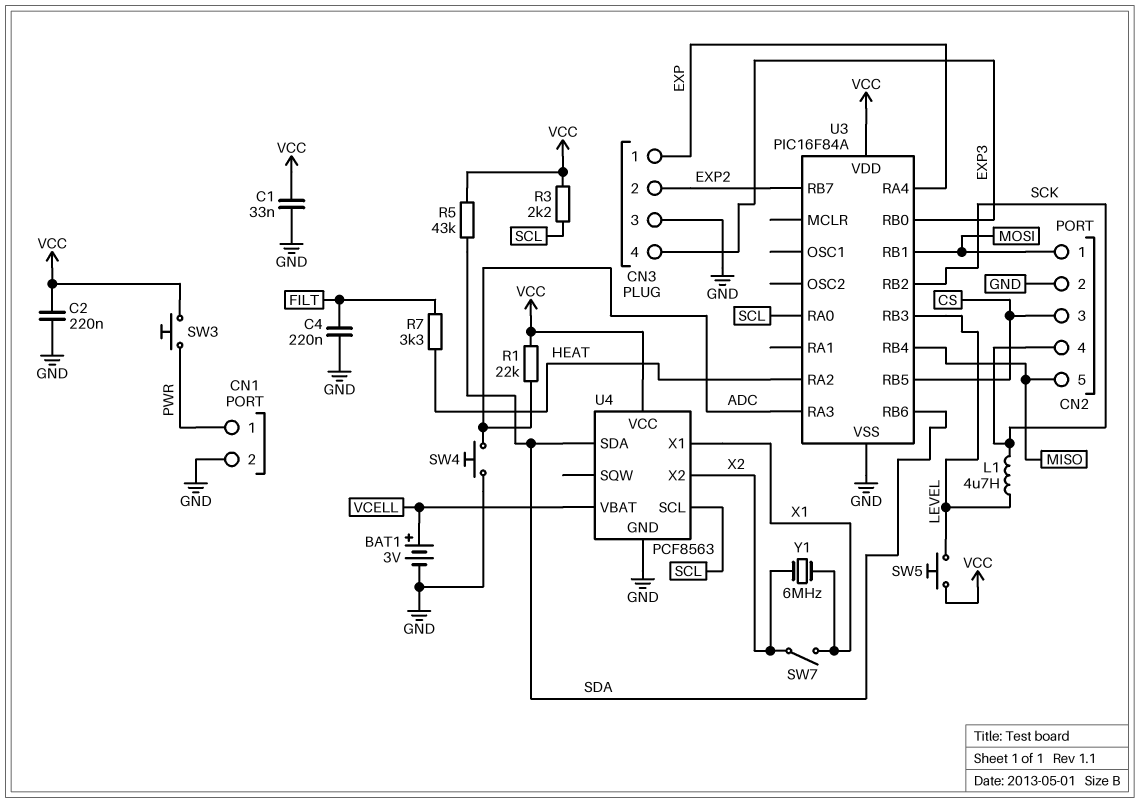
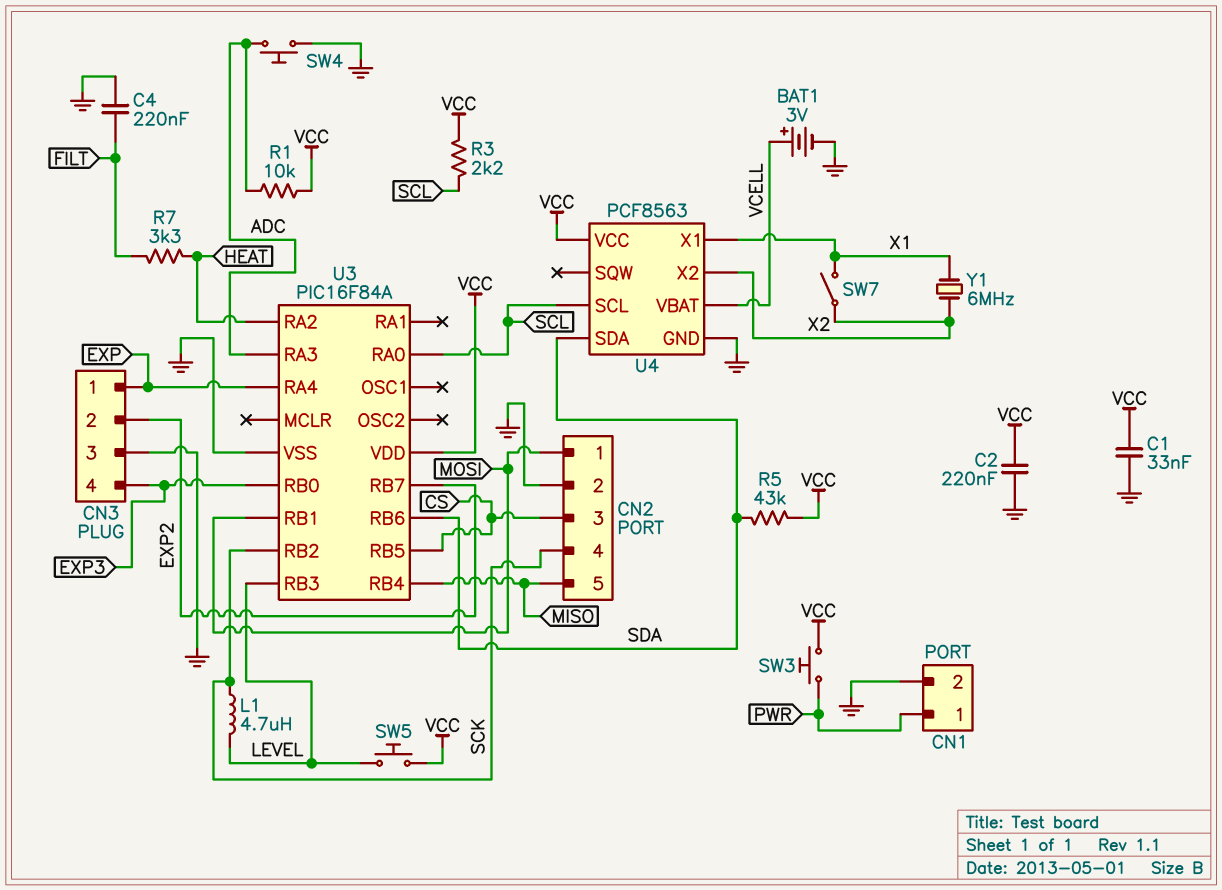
R1: 22k (ADC, VCC) -> 10k (ADC, VCC)

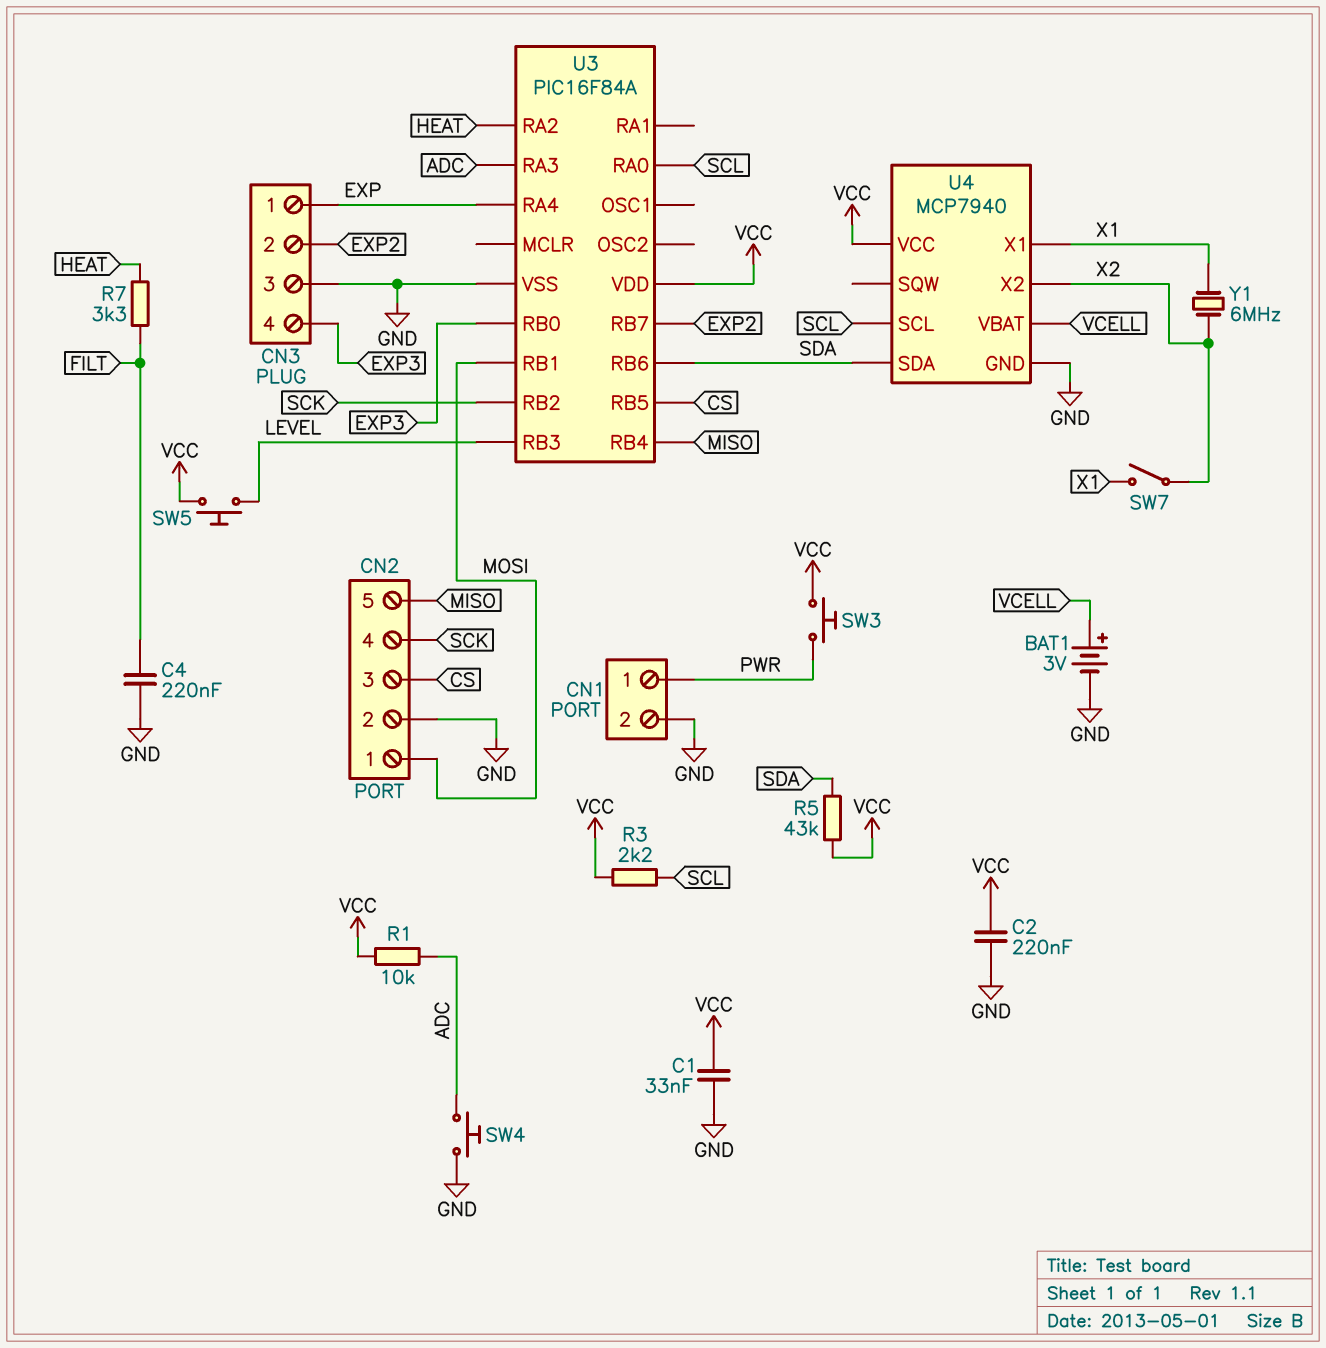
L1: 4.7uH (LEVEL, SCK) -> none
U4: PCF8563 -> MCP7940

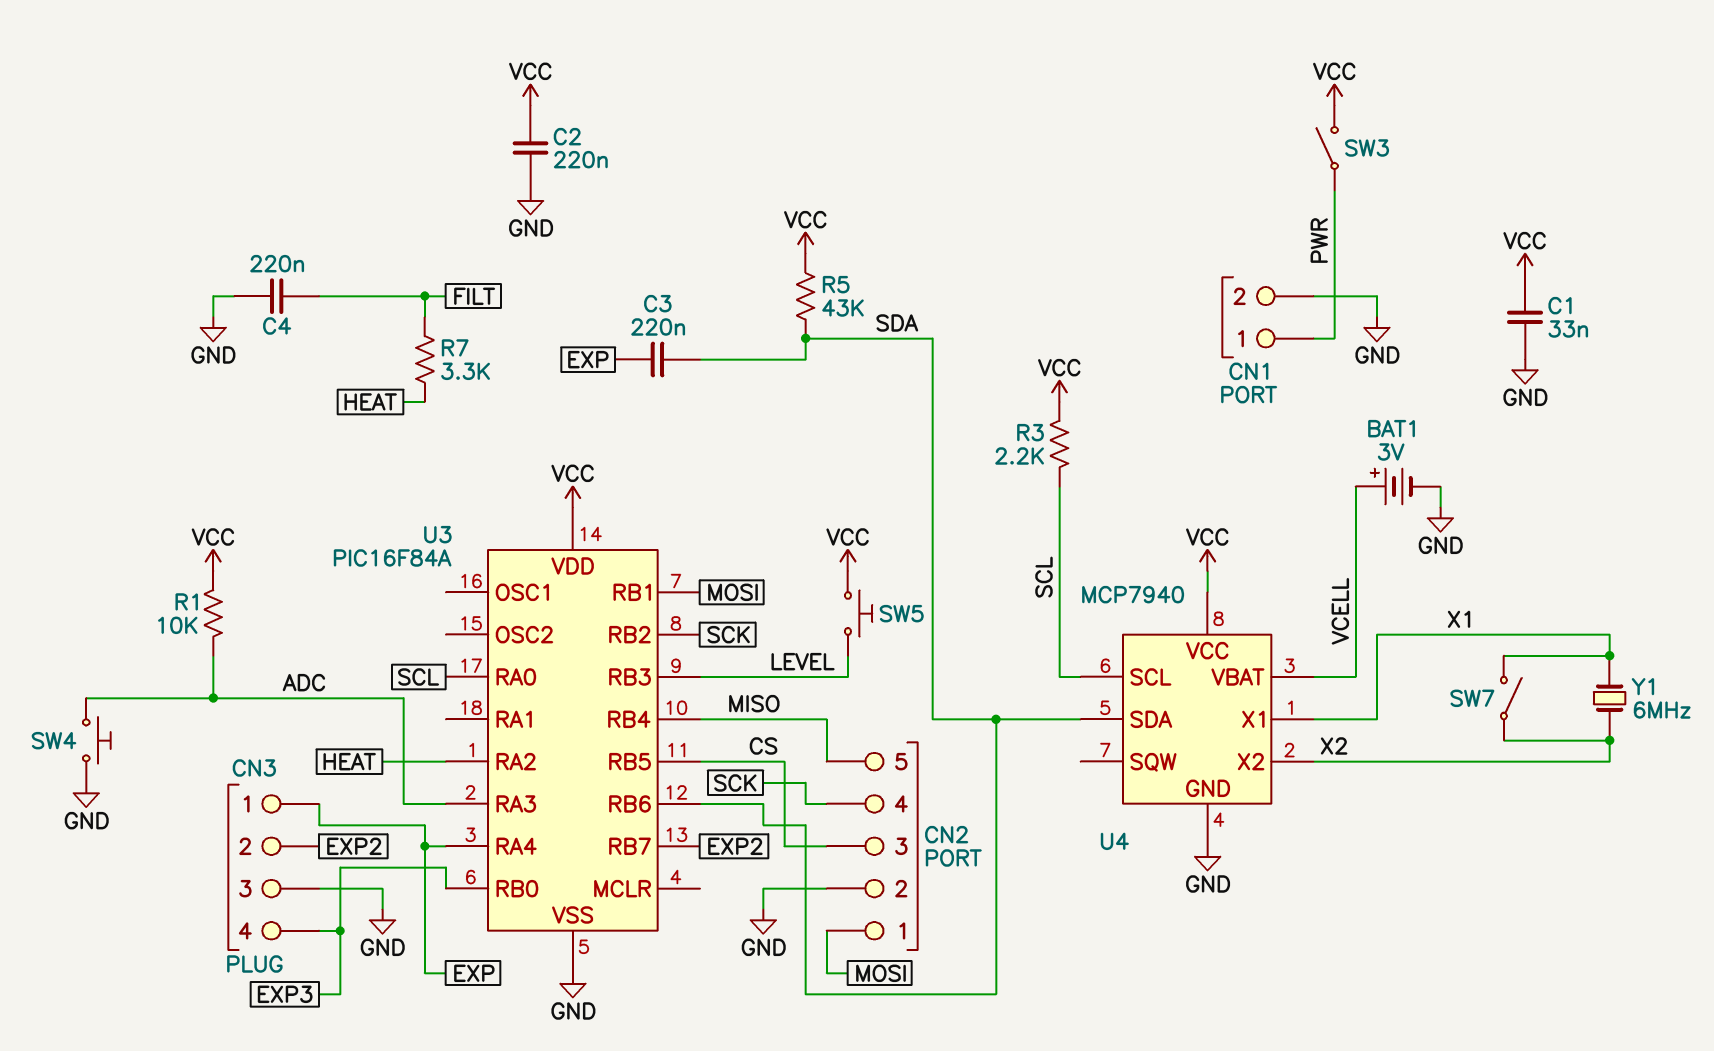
C3: none -> 220nF (EXP, SDA)
SW3: button (PWR, VCC) -> switch (PWR, VCC)

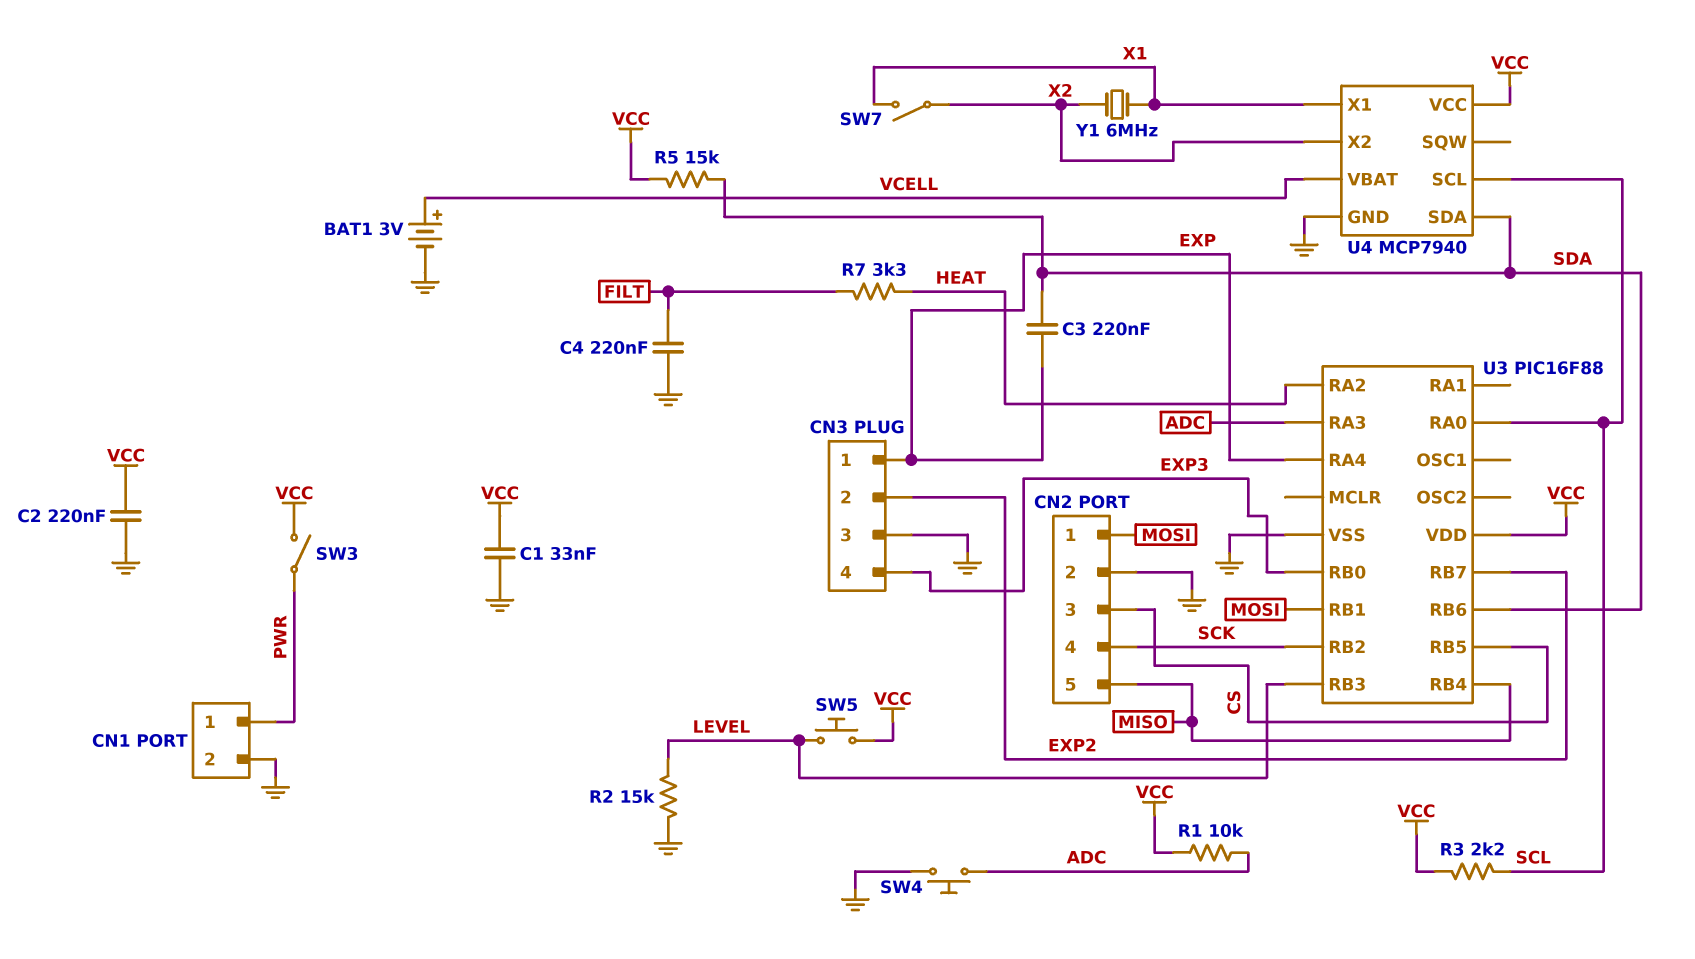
R2: none -> 15k (GND, LEVEL)
R5: 43k (SDA, VCC) -> 15k (SDA, VCC)
U3: PIC16F84A -> PIC16F88

